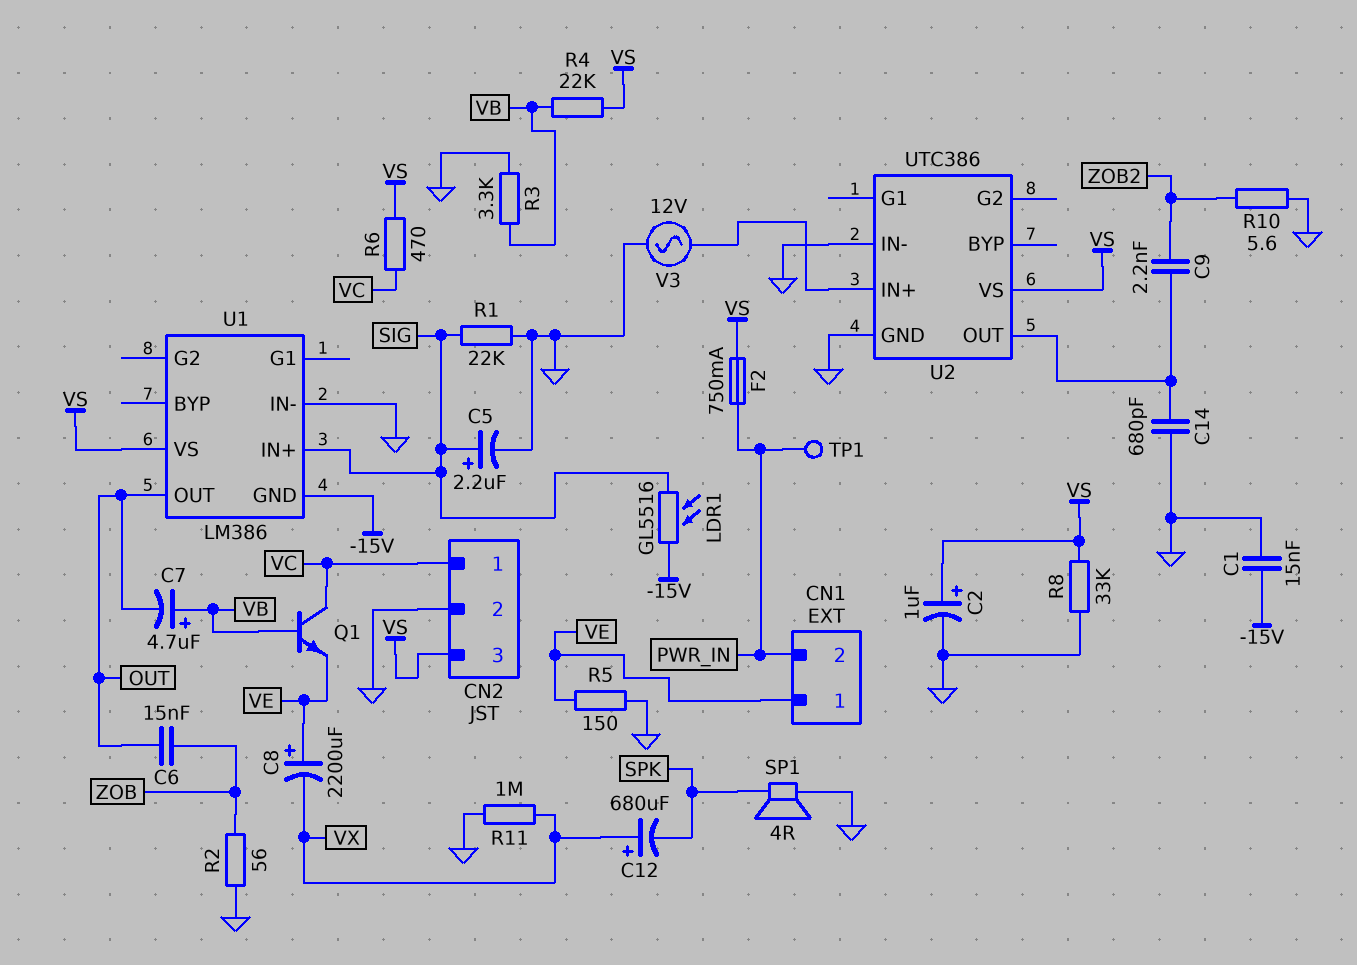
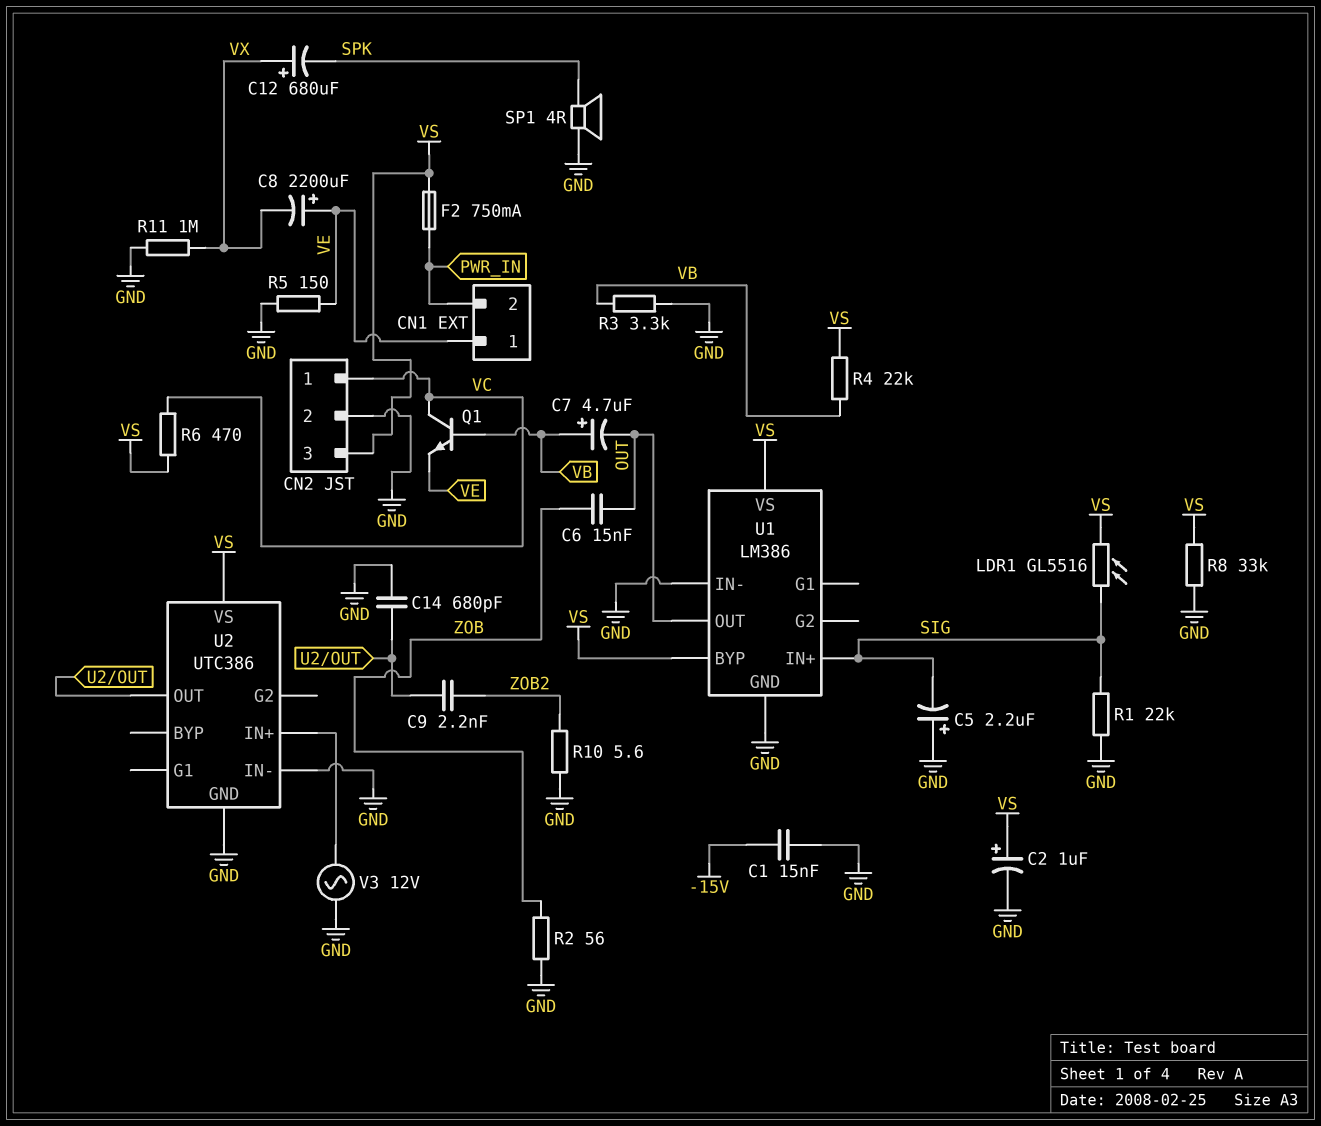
C5: 2.2uF (plus SIG, minus GND) -> 2.2uF (plus GND, minus SIG)
LDR1: GL5516 (-15V, SIG) -> GL5516 (SIG, VS)
TP1: test point (PWR_IN) -> none
U1 pin BYP: none -> VS
U1 pin GND: -15V -> GND

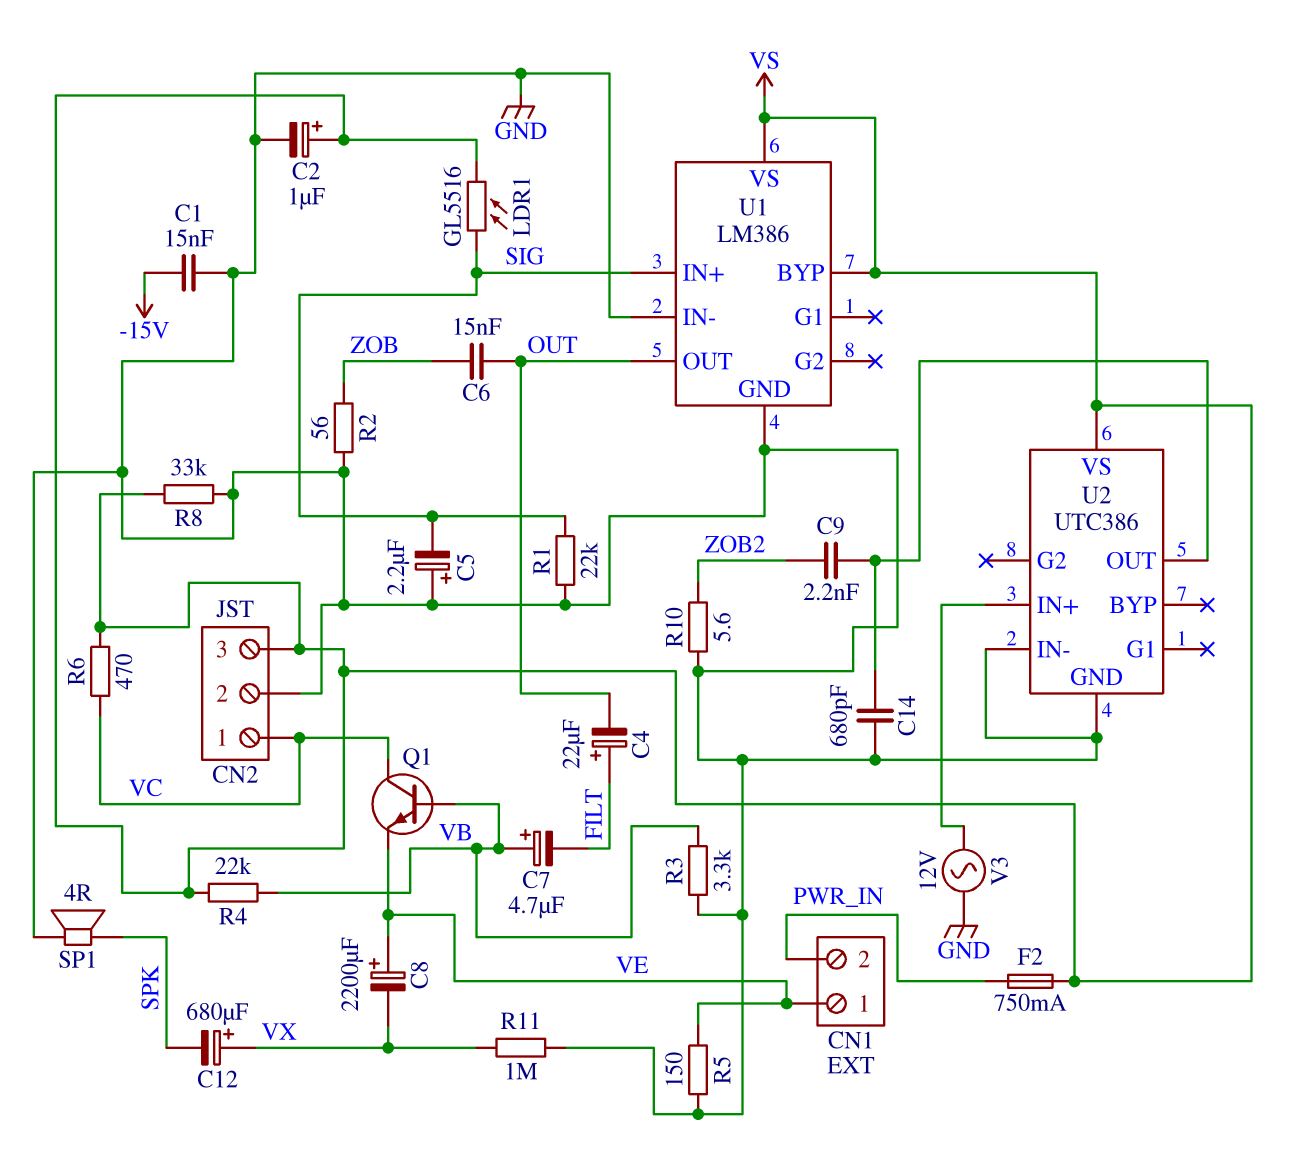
C4: none -> 22uF (plus FILT, minus OUT)
C7: 4.7uF (plus VB, minus OUT) -> 4.7uF (plus VB, minus FILT)

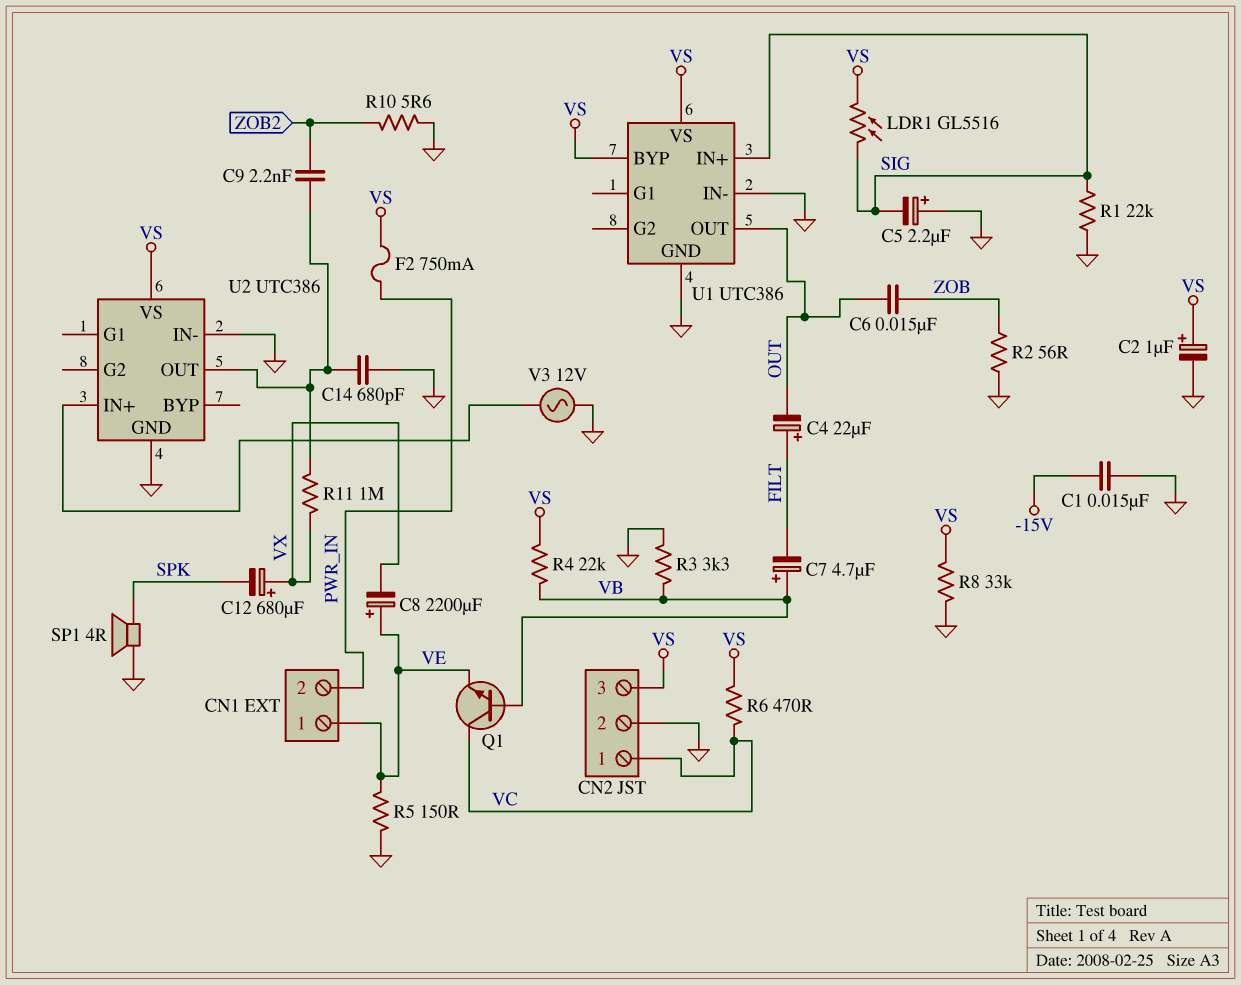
R11: 1M (GND, VX) -> 1M (U2/OUT, VX)
U1: LM386 -> UTC386

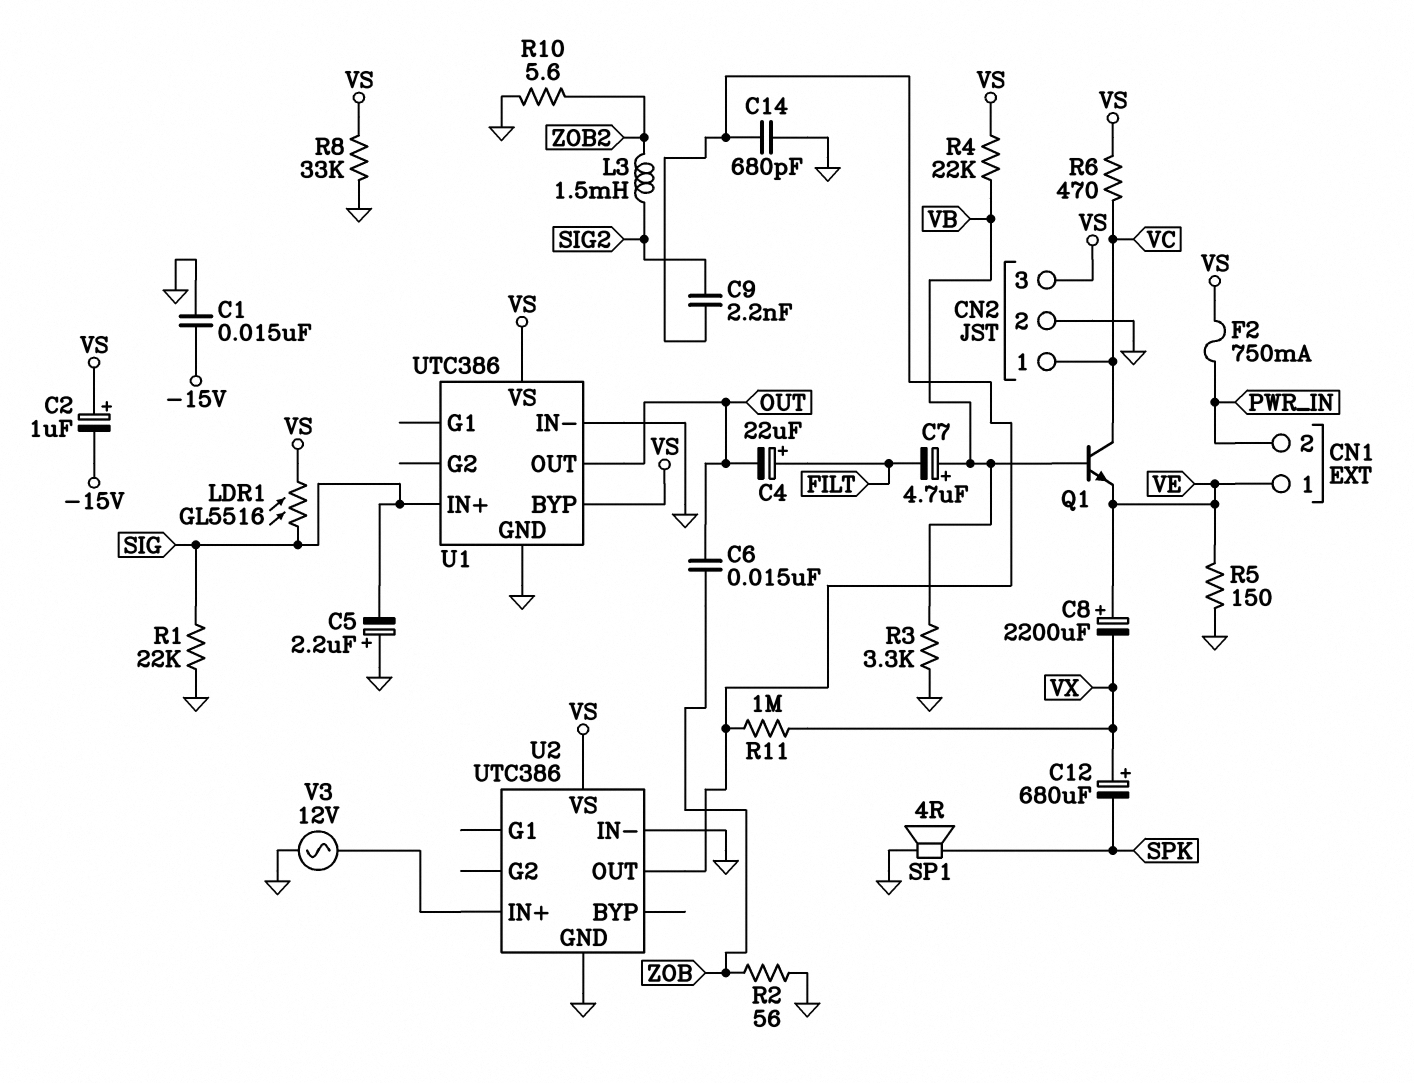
C2: 1uF (plus VS, minus GND) -> 1uF (plus VS, minus -15V)
C9: 2.2nF (U2/OUT, ZOB2) -> 2.2nF (SIG2, U2/OUT)
L3: none -> 1.5mH (SIG2, ZOB2)

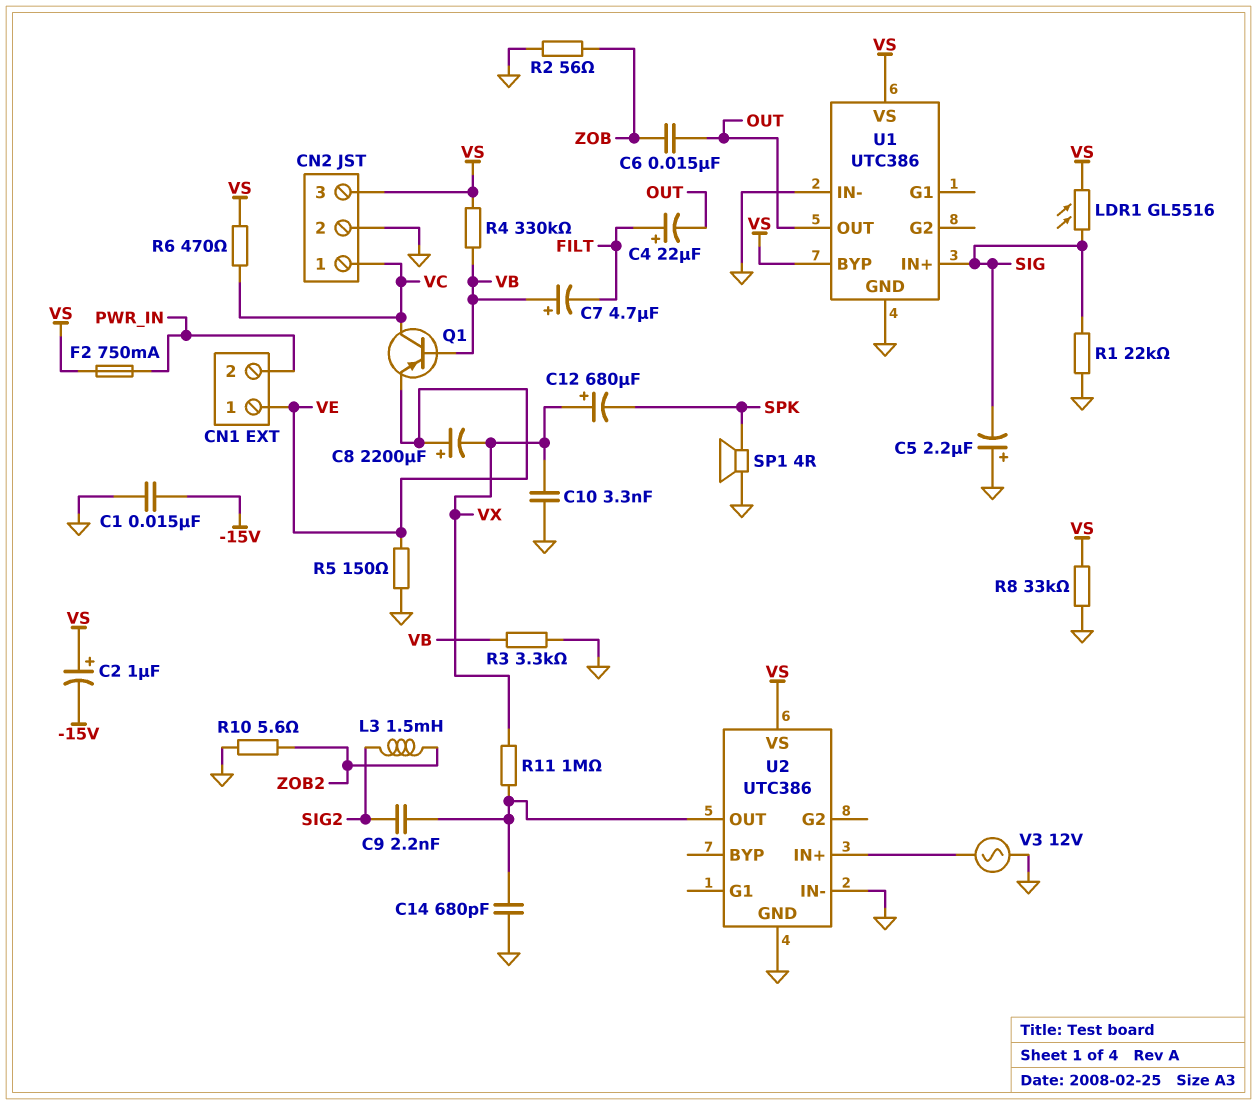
C10: none -> 3.3nF (GND, VX)
Q1: NPN (B VB, C VC, E VE) -> PNP (B VB, C VC, E VE)
R4: 22k (VB, VS) -> 330k (VB, VS)

